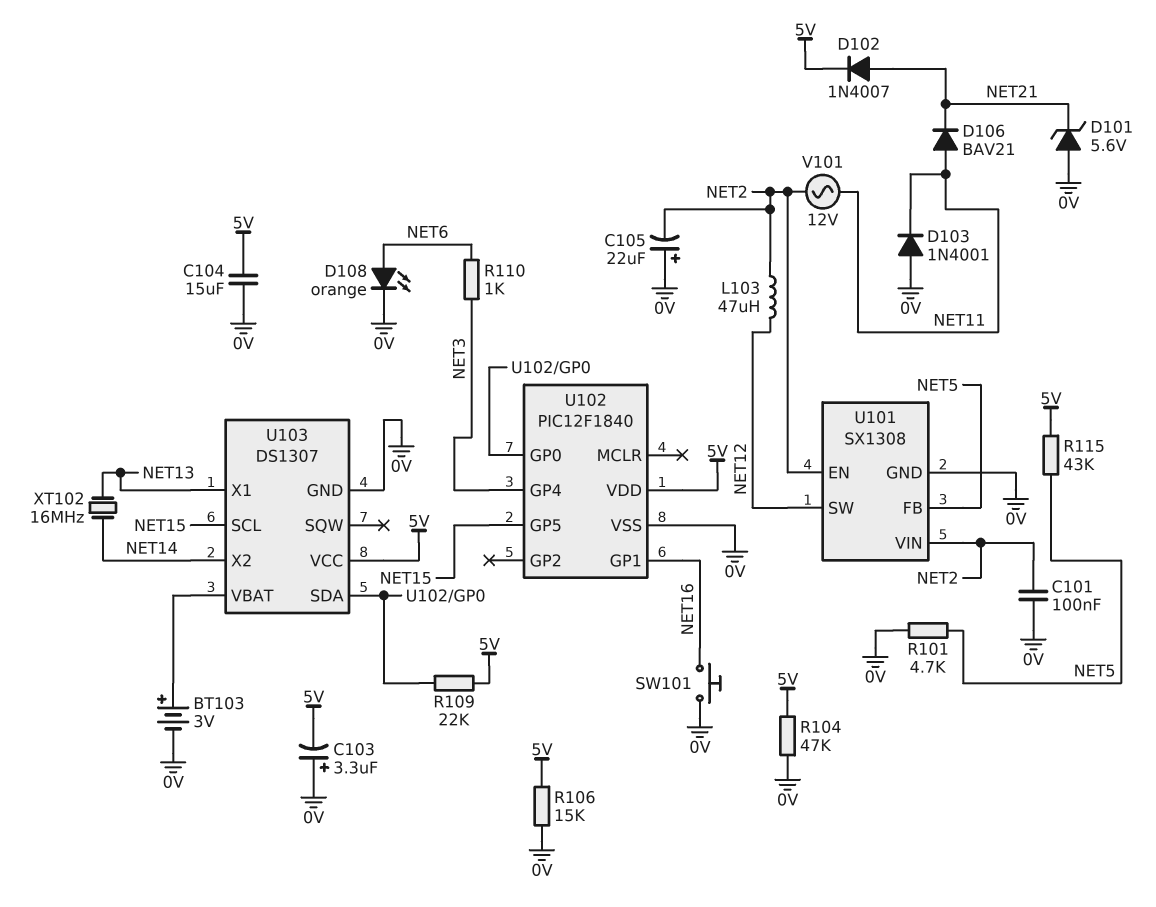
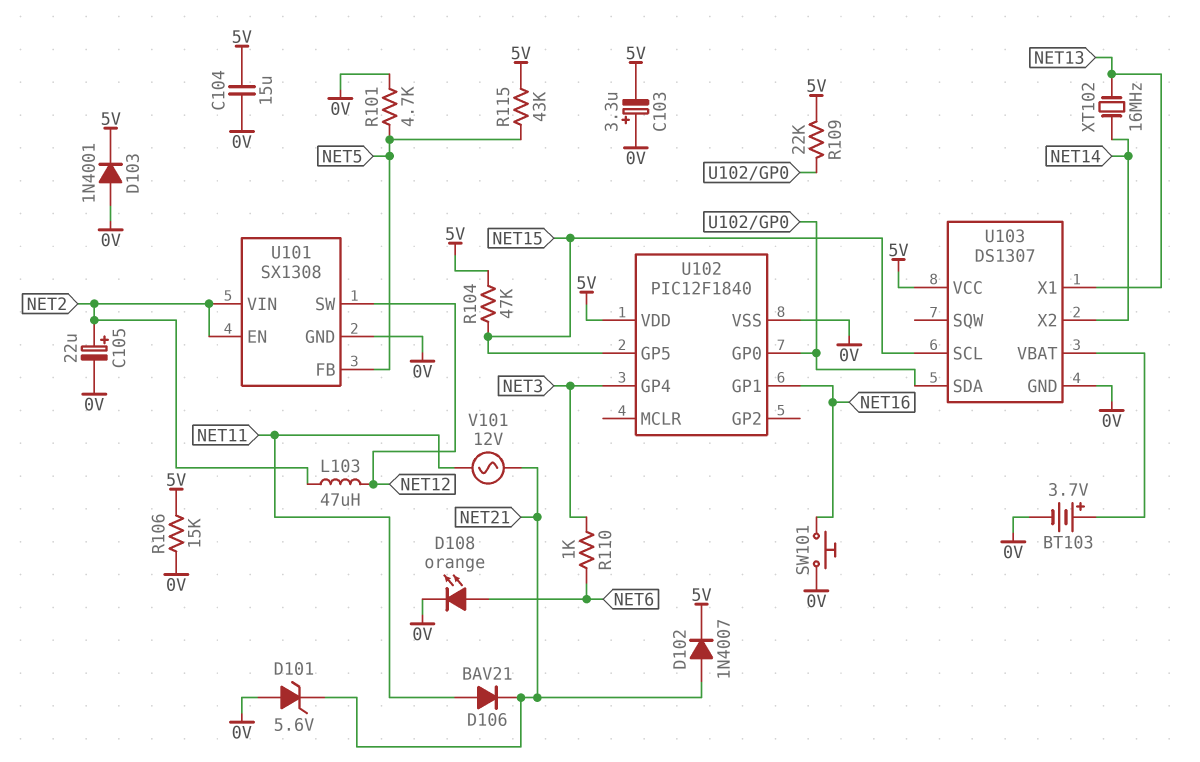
BT103: 3V (plus U103/VBAT, minus 0V) -> 3.7V (plus U103/VBAT, minus 0V)
C101: 100nF (0V, NET2) -> none
C105: 22uF (plus 0V, minus NET2) -> 22uF (plus NET2, minus 0V)
D103: diode 1N4001 (A 0V, K NET11) -> diode 1N4001 (A 0V, K 5V)
R104: 47k (0V, 5V) -> 47k (5V, NET15)
V101: AC 12V (NET2, NET11) -> AC 12V (NET11, NET21)

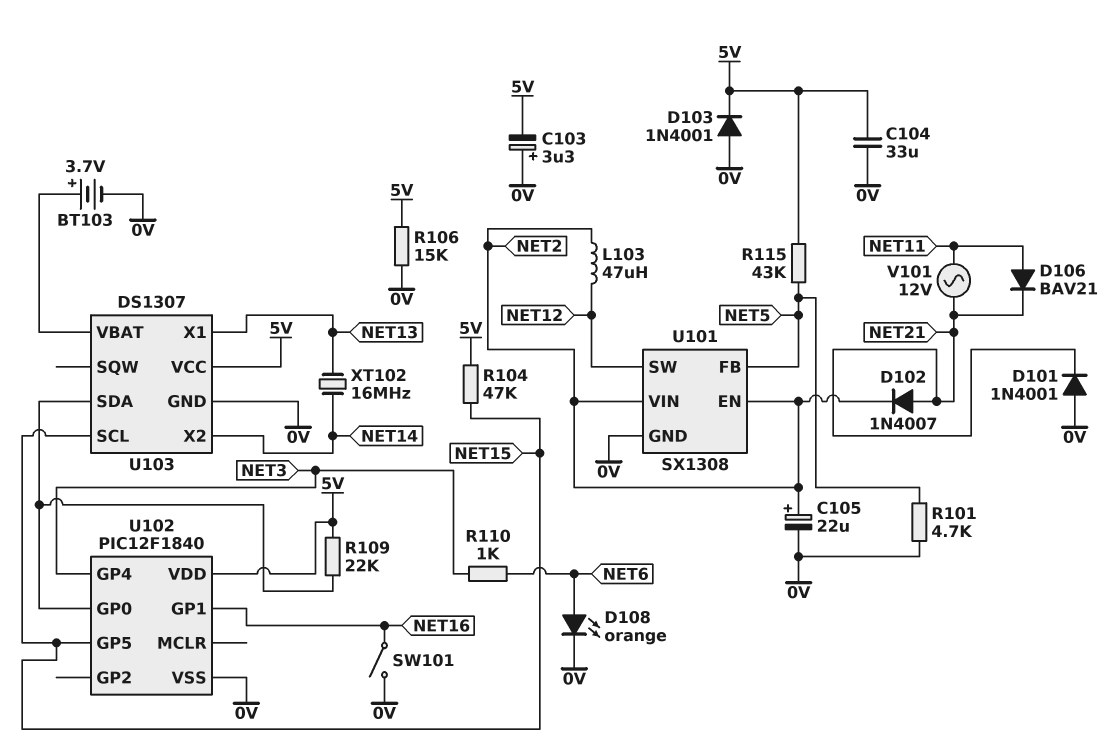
C104: 15uF (0V, 5V) -> 33uF (0V, 5V)
D101: zener 5.6V (A 0V, K NET21) -> diode 1N4001 (A 0V, K NET21)
D102: diode 1N4007 (A NET21, K 5V) -> diode 1N4007 (A NET21, K NET2)
SW101: button (0V, NET16) -> switch (0V, NET16)

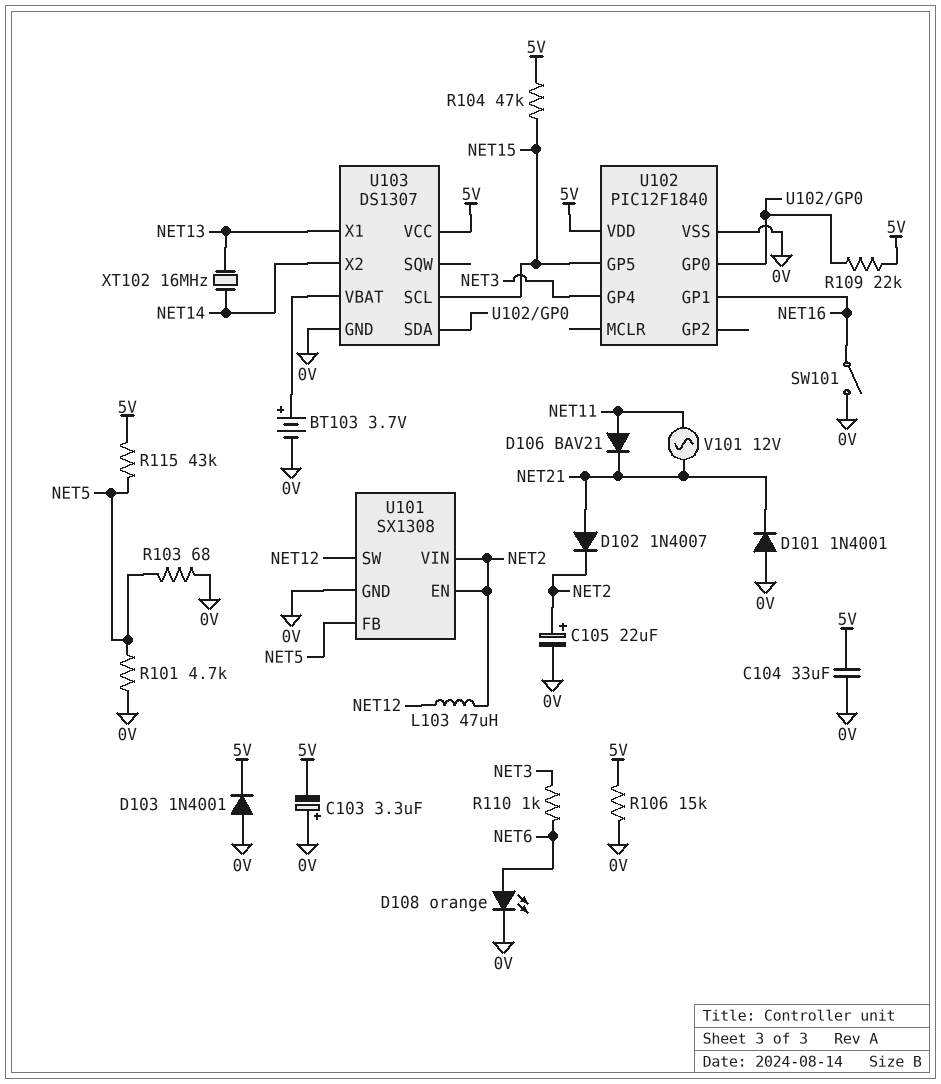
R103: none -> 68 (0V, NET5)

